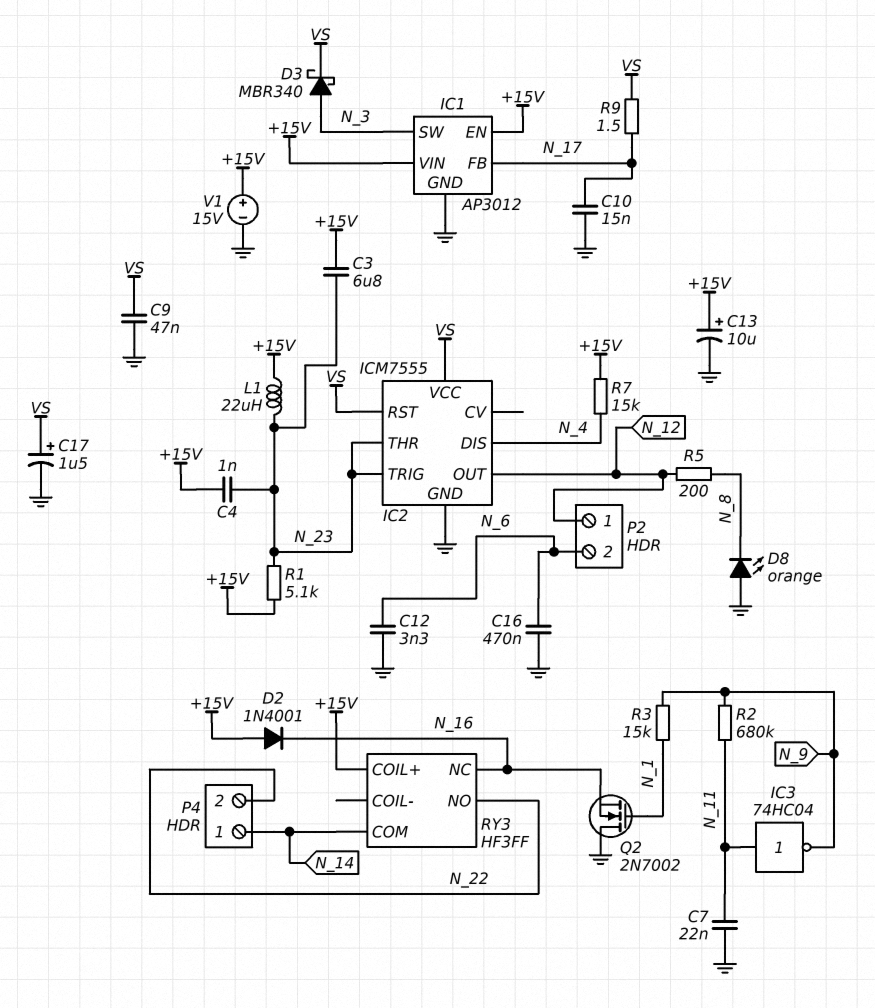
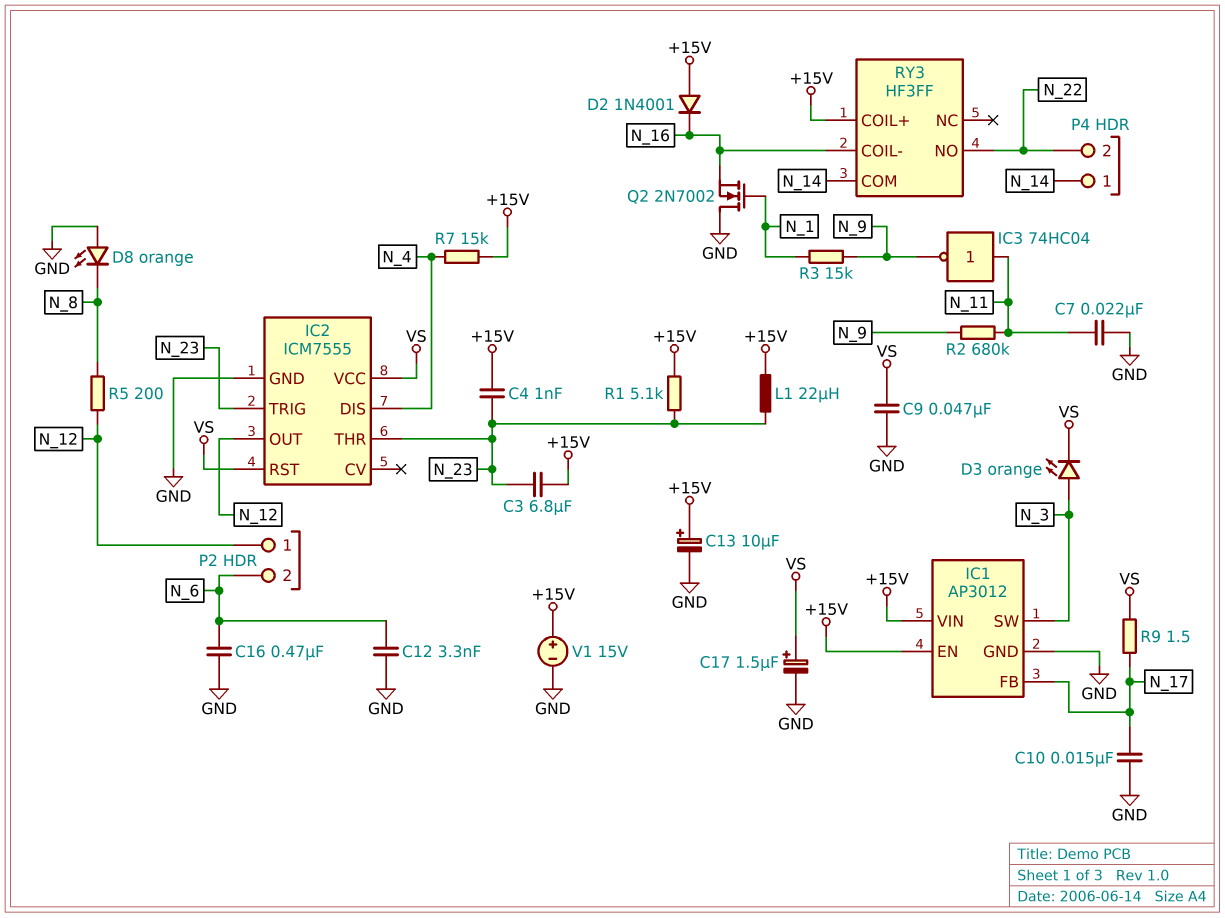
D3: schottky MBR340 (A N_3, K VS) -> LED orange (A N_3, K VS)
RY3 pin COIL-: none -> N_16
RY3 pin NC: N_16 -> none

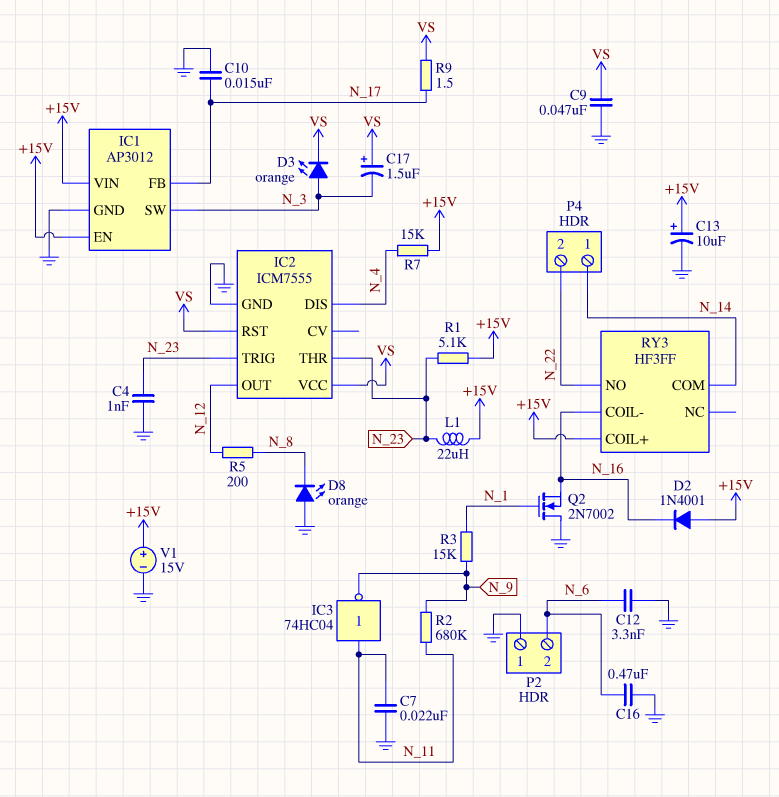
C3: 6.8uF (+15V, N_23) -> none
C4: 1nF (+15V, N_23) -> 1nF (GND, N_23)
C17: 1.5uF (plus VS, minus GND) -> 1.5uF (plus VS, minus N_3)
P2 pin 1: N_12 -> GND

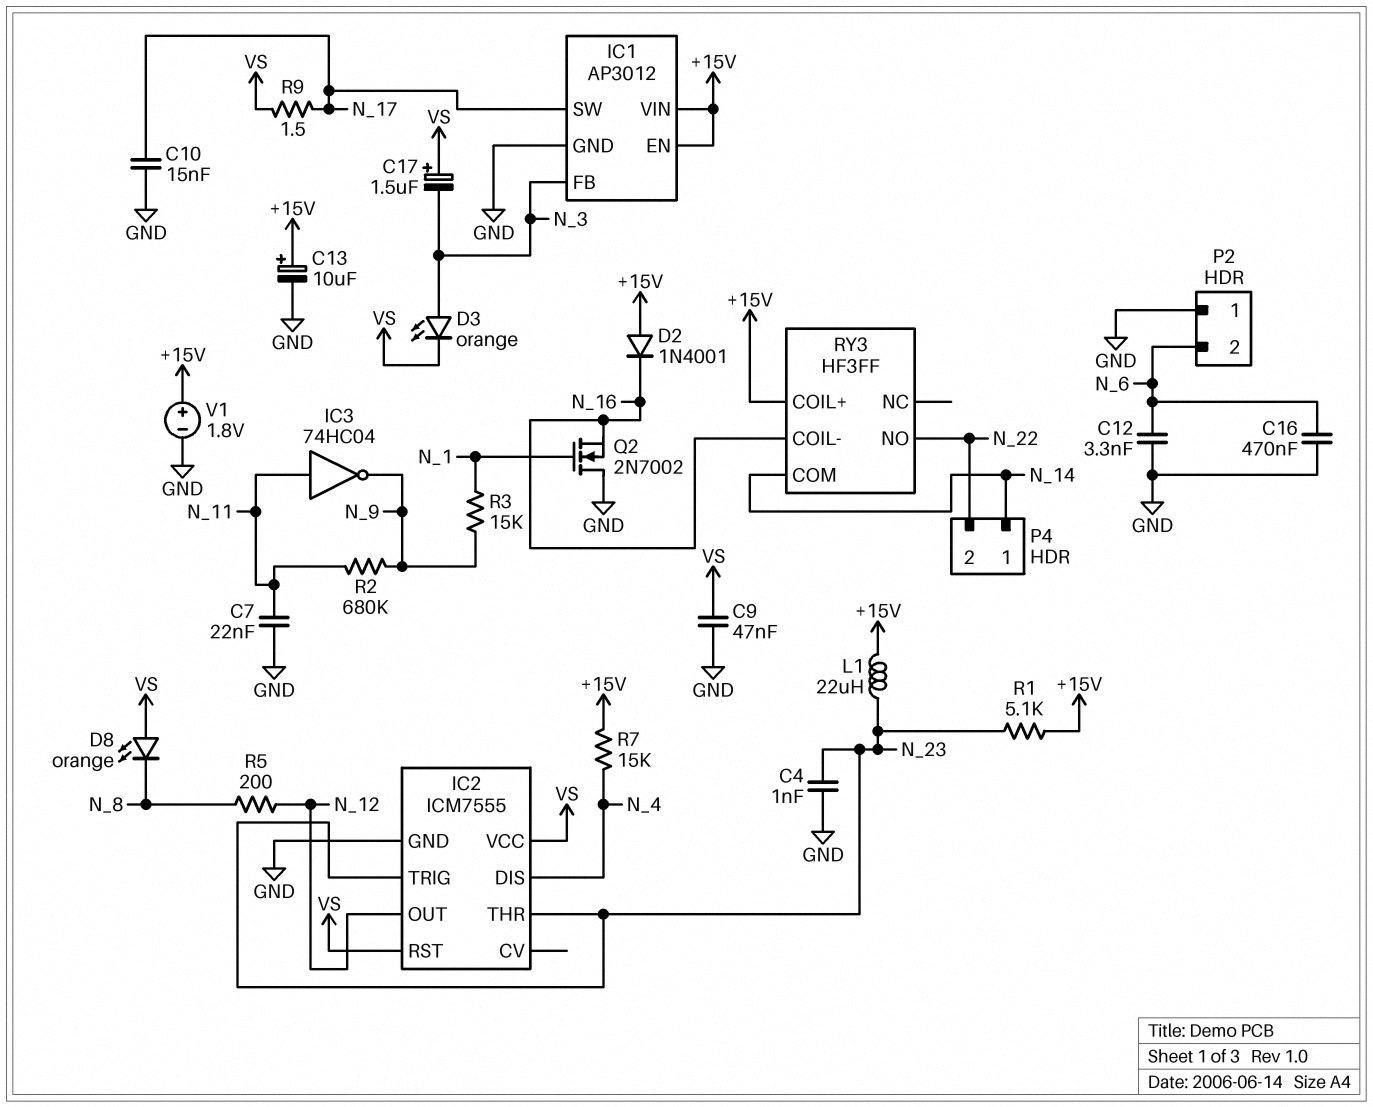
D8: LED orange (A GND, K N_8) -> LED orange (A VS, K N_8)
IC1 pin FB: N_17 -> N_3
IC1 pin SW: N_3 -> N_17
V1: 15V (plus +15V, minus GND) -> 1.8V (plus +15V, minus GND)

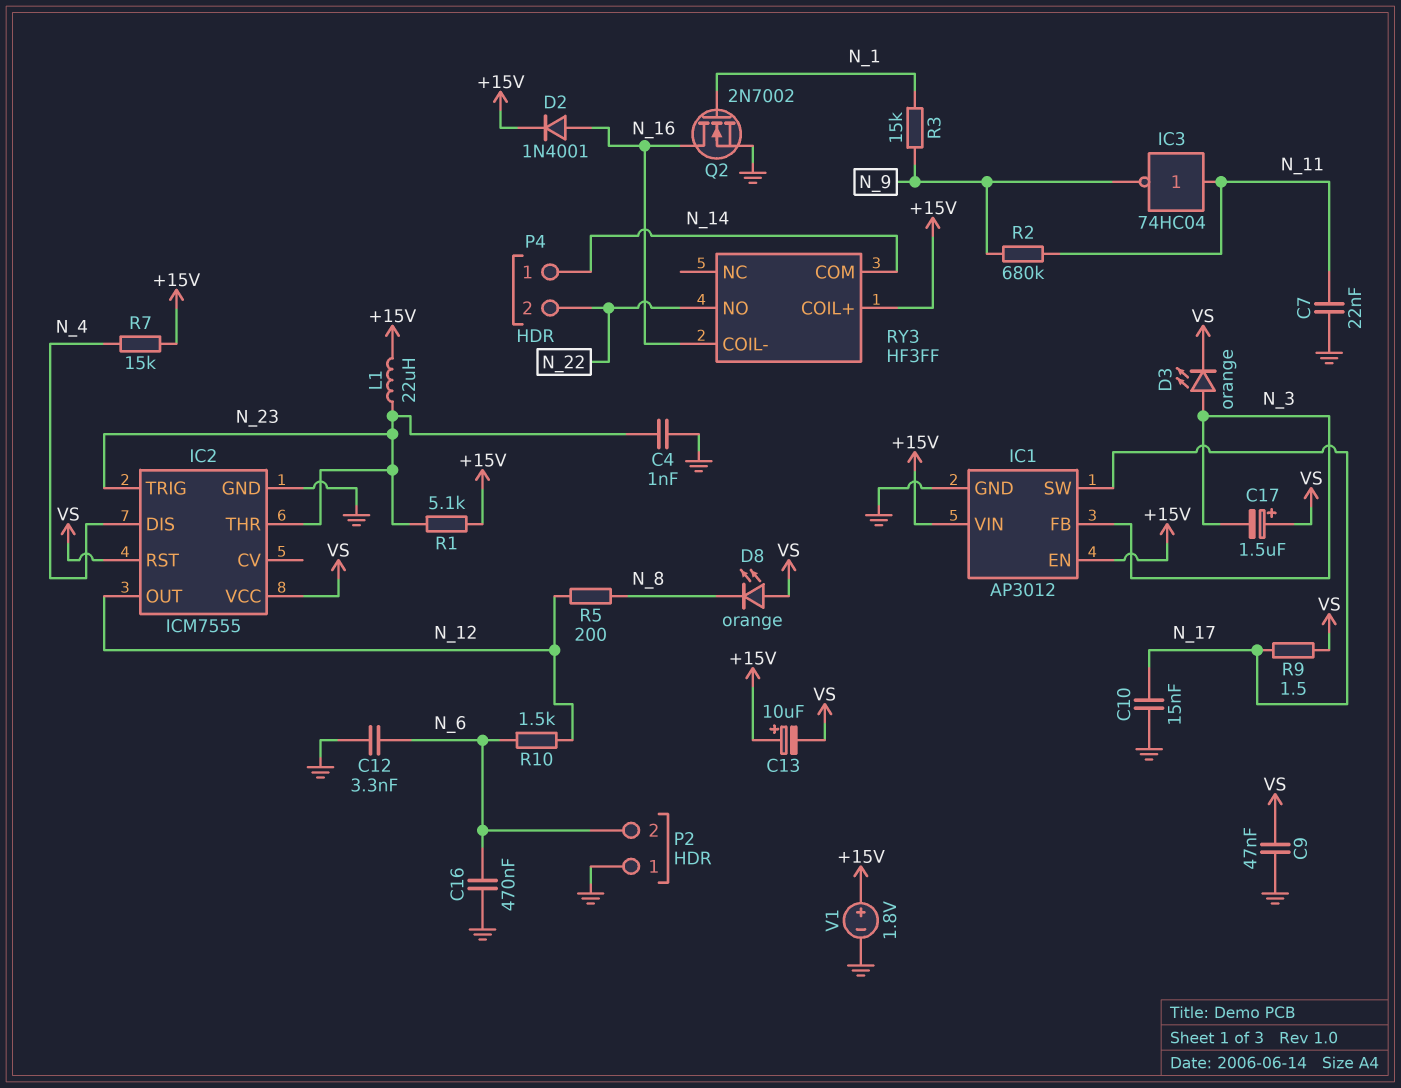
C13: 10uF (plus +15V, minus GND) -> 10uF (plus +15V, minus VS)
D2: diode 1N4001 (A +15V, K N_16) -> diode 1N4001 (A N_16, K +15V)
Q2: NMOS 2N7002 (G N_1, D GND, S N_16) -> NMOS 2N7002 (G N_1, D N_16, S GND)
R10: none -> 1.5k (N_6, N_12)

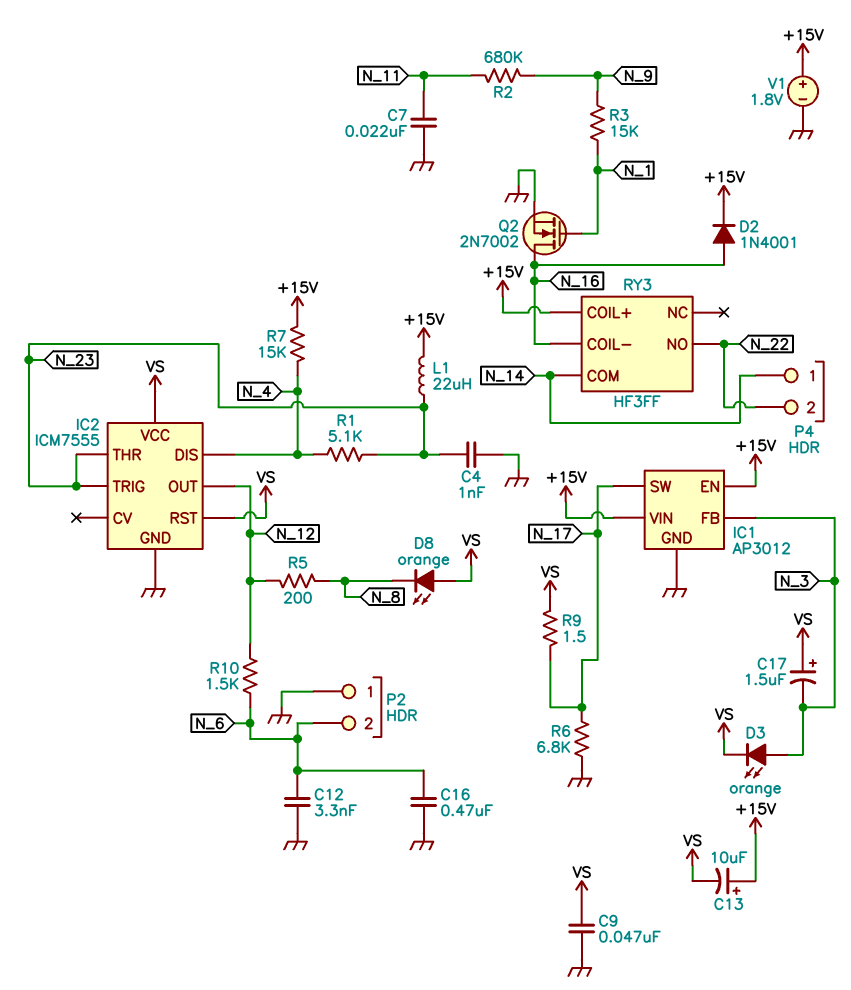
C10: 15nF (GND, N_17) -> none
IC3: NOT 74HC04 (in N_11, out N_9) -> none
R1: 5.1k (+15V, N_23) -> 5.1k (N_4, N_23)
R6: none -> 6.8k (GND, N_17)

